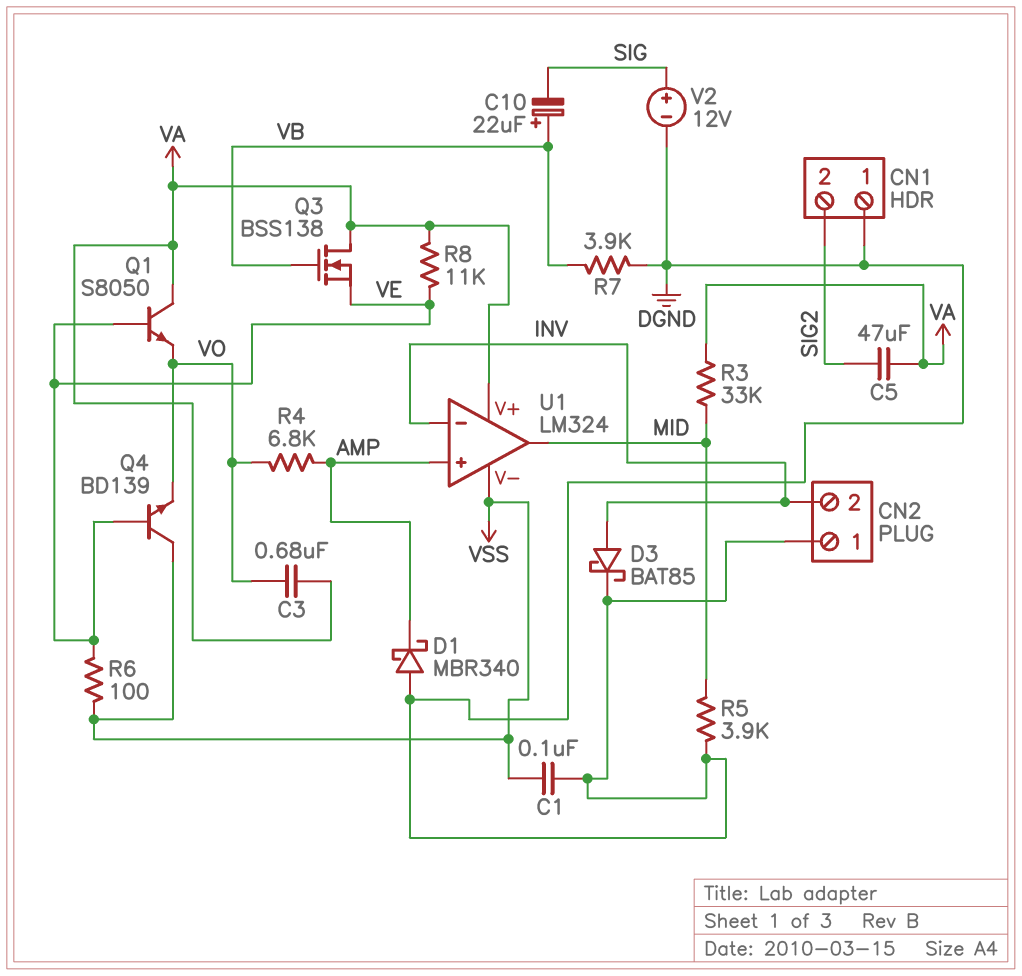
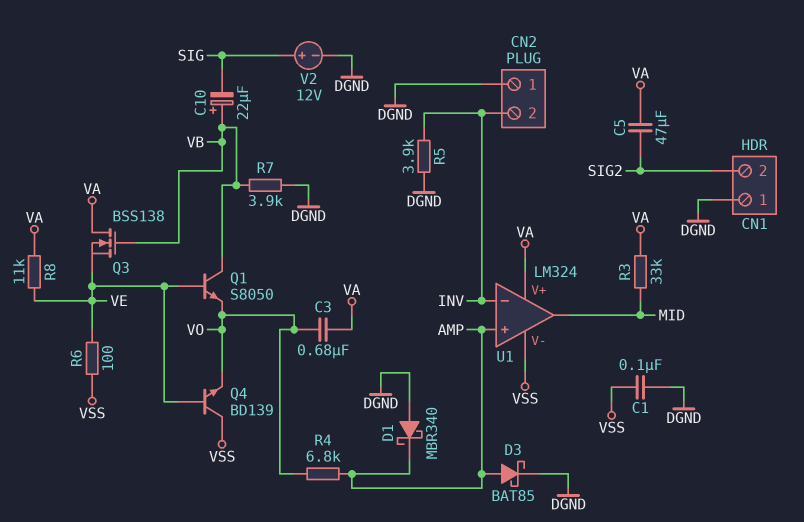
D3: schottky BAT85 (A INV, K DGND) -> schottky BAT85 (A AMP, K DGND)
Q1: NPN S8050 (B VE, C VA, E VO) -> NPN S8050 (B VE, C VB, E VO)
R5: 3.9k (DGND, MID) -> 3.9k (DGND, INV)

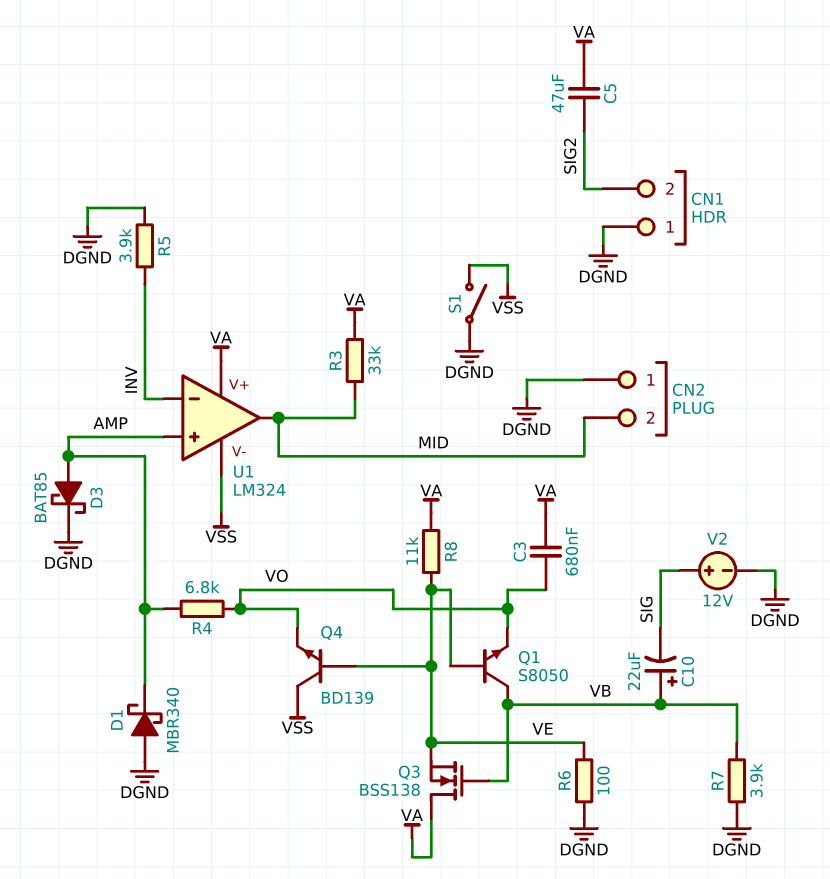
C1: 100nF (DGND, VSS) -> none
CN2 pin 2: INV -> MID
R6: 100 (VE, VSS) -> 100 (DGND, VE)
S1: none -> switch (DGND, VSS)

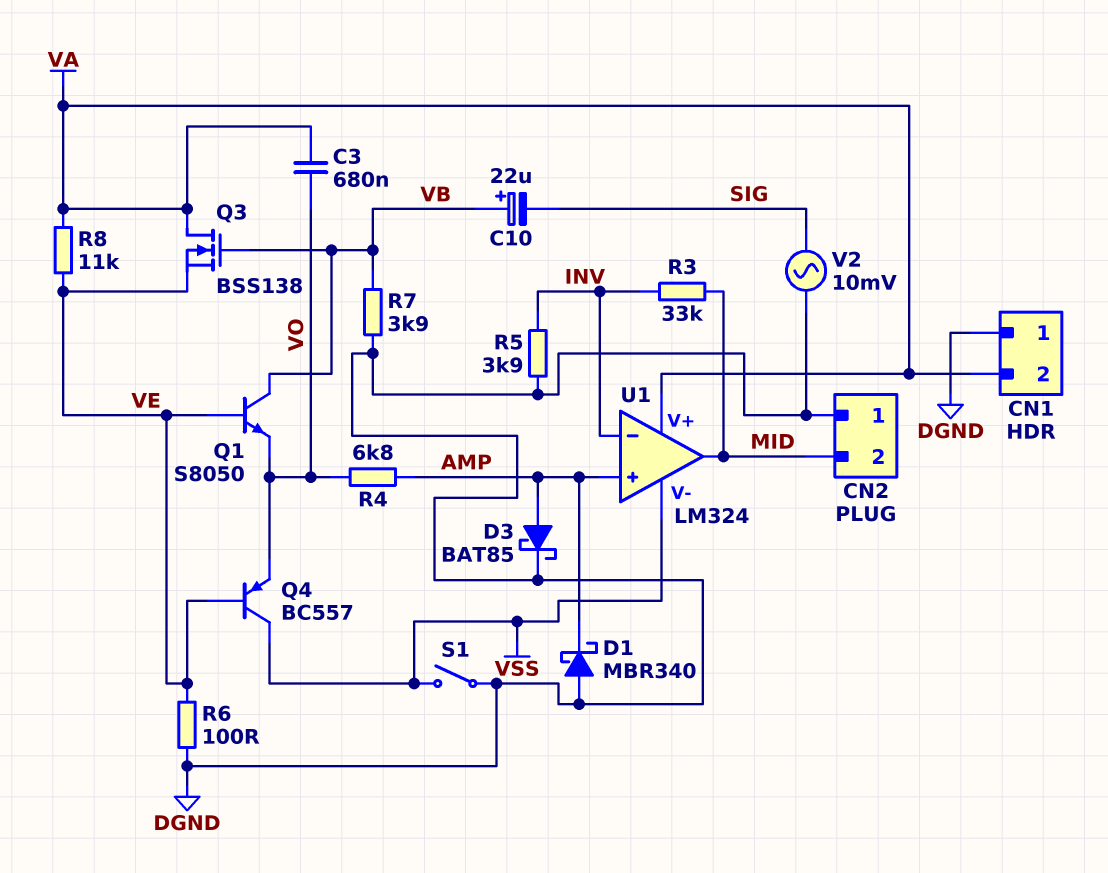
C5: 47uF (SIG2, VA) -> none
CN1 pin 2: SIG2 -> VA
Q4: NPN BD139 (B VE, C VSS, E VO) -> PNP BC557 (B VE, C VSS, E VO)
R3: 33k (MID, VA) -> 33k (INV, MID)
V2: 12V (plus SIG, minus DGND) -> AC 10mV (DGND, SIG)

